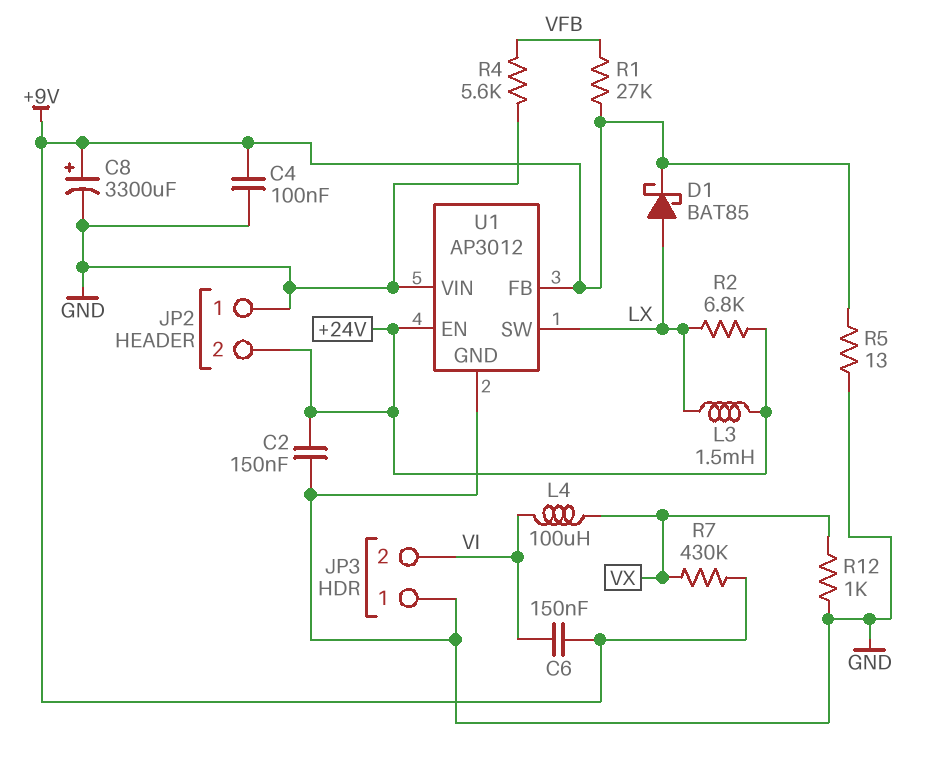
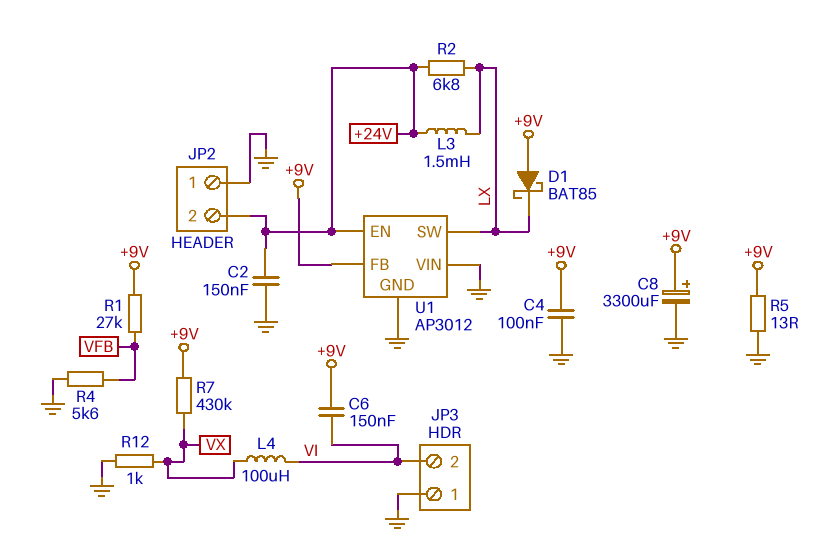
D1: schottky BAT85 (A LX, K +9V) -> schottky BAT85 (A +9V, K LX)

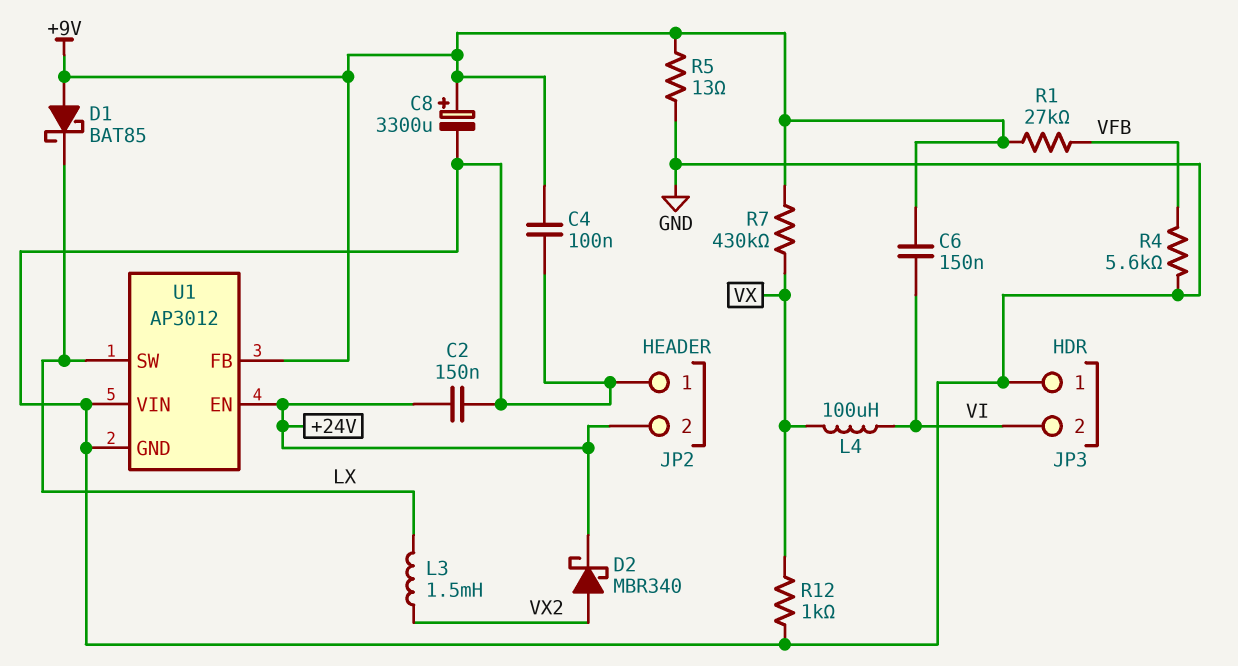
D2: none -> schottky MBR340 (A VX2, K +24V)
L3: 1.5mH (+24V, LX) -> 1.5mH (LX, VX2)
R2: 6.8k (+24V, LX) -> none

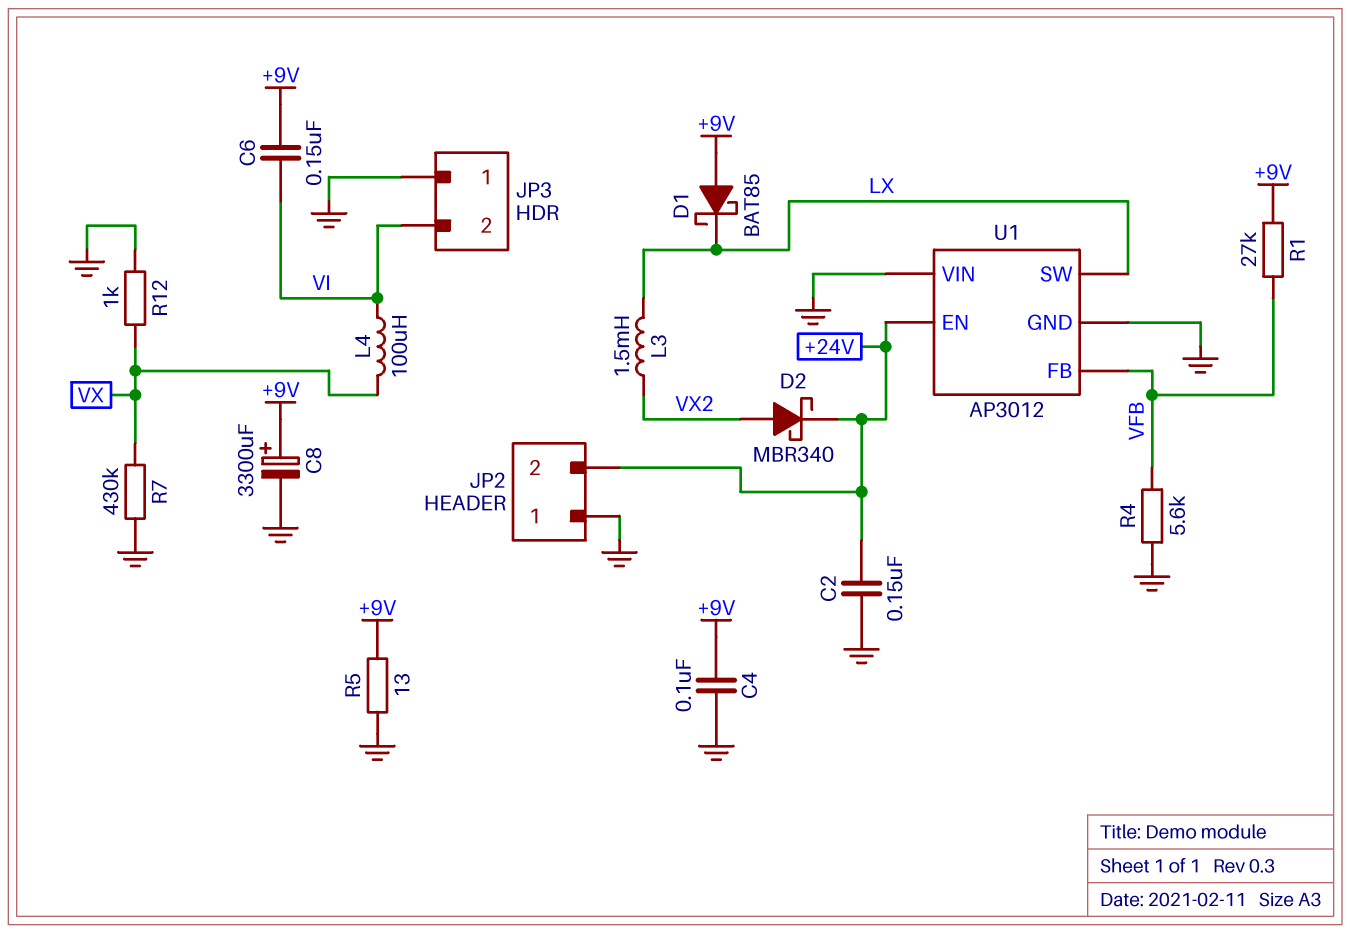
R7: 430k (+9V, VX) -> 430k (GND, VX)
U1 pin FB: +9V -> VFB

